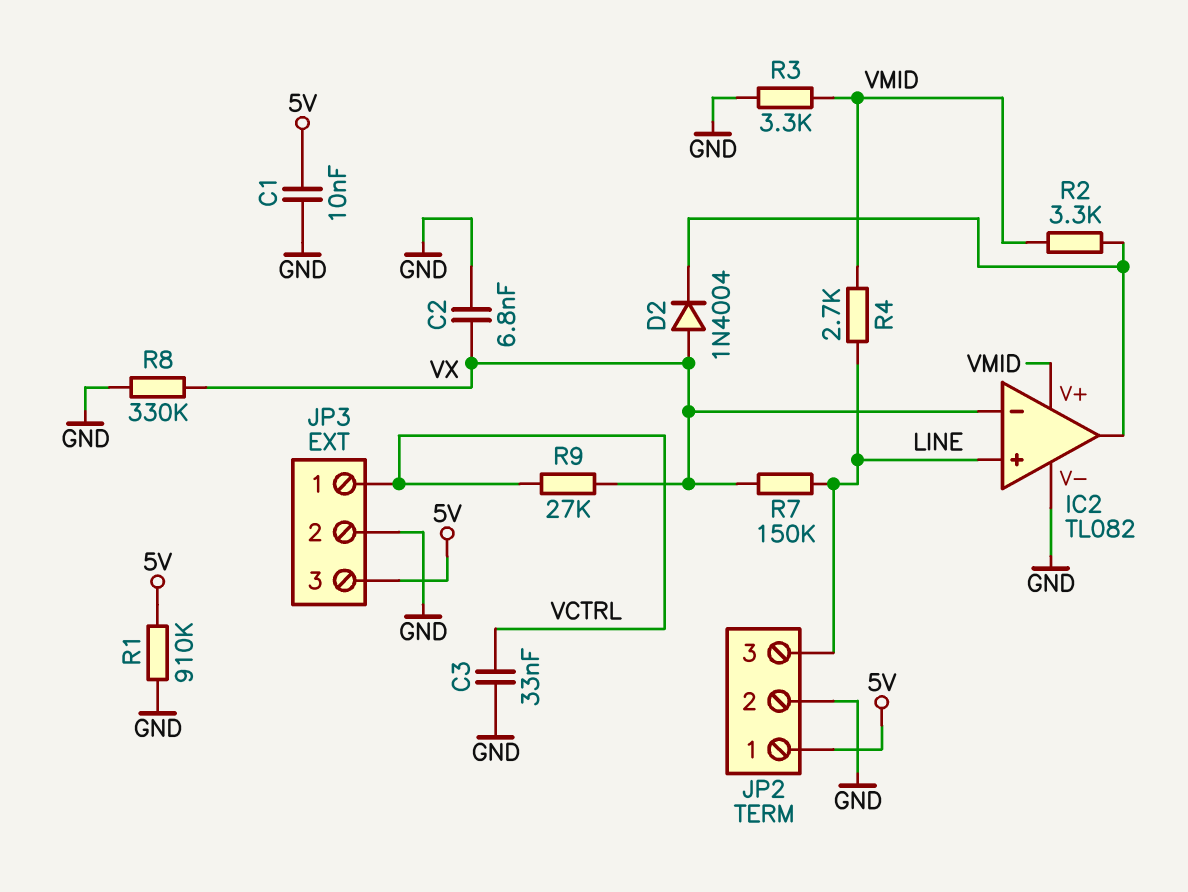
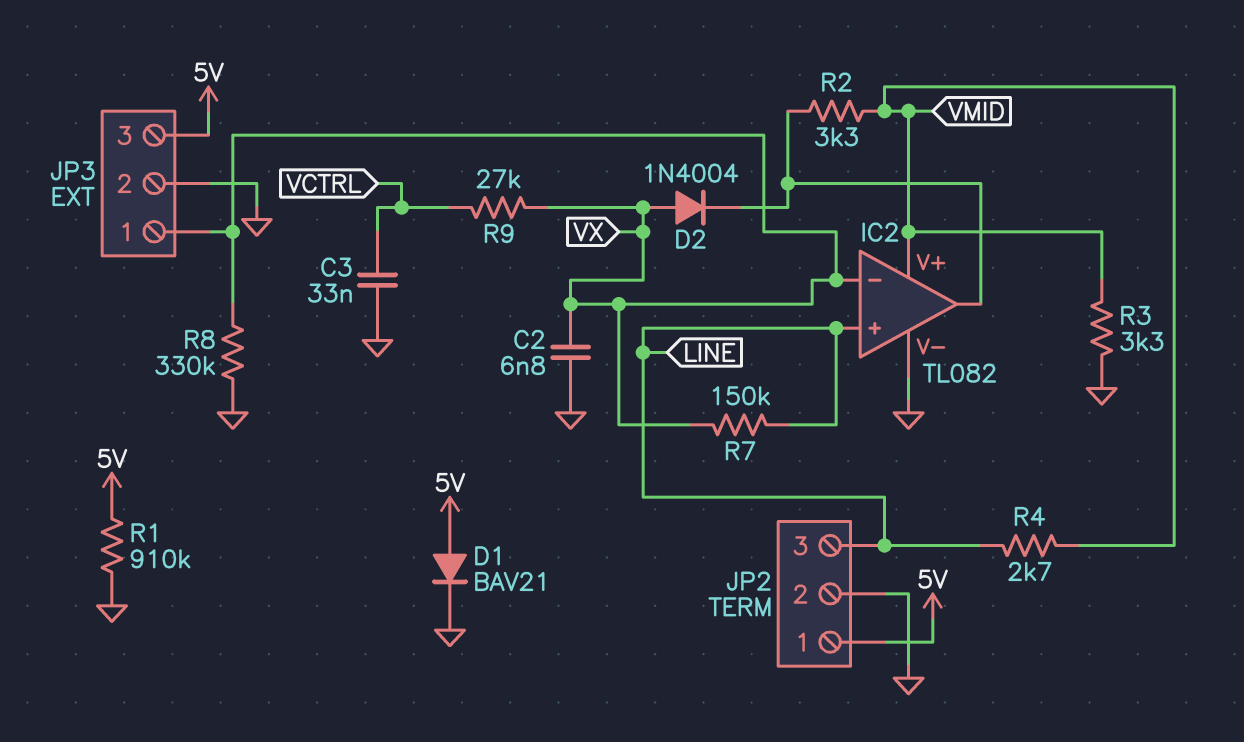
C1: 10nF (5V, GND) -> none
D1: none -> diode BAV21 (A 5V, K GND)
JP3 pin 1: VCTRL -> VX

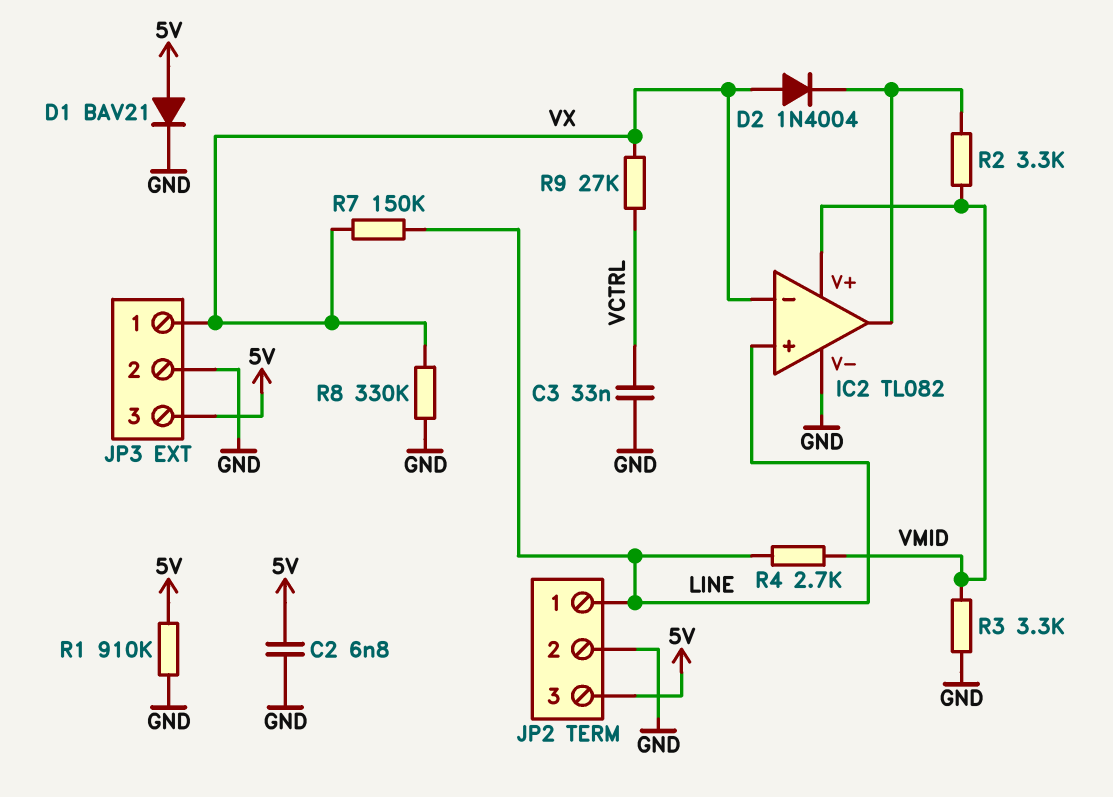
C2: 6.8nF (GND, VX) -> 6.8nF (5V, GND)
JP2 pin 1: 5V -> LINE
JP2 pin 3: LINE -> 5V

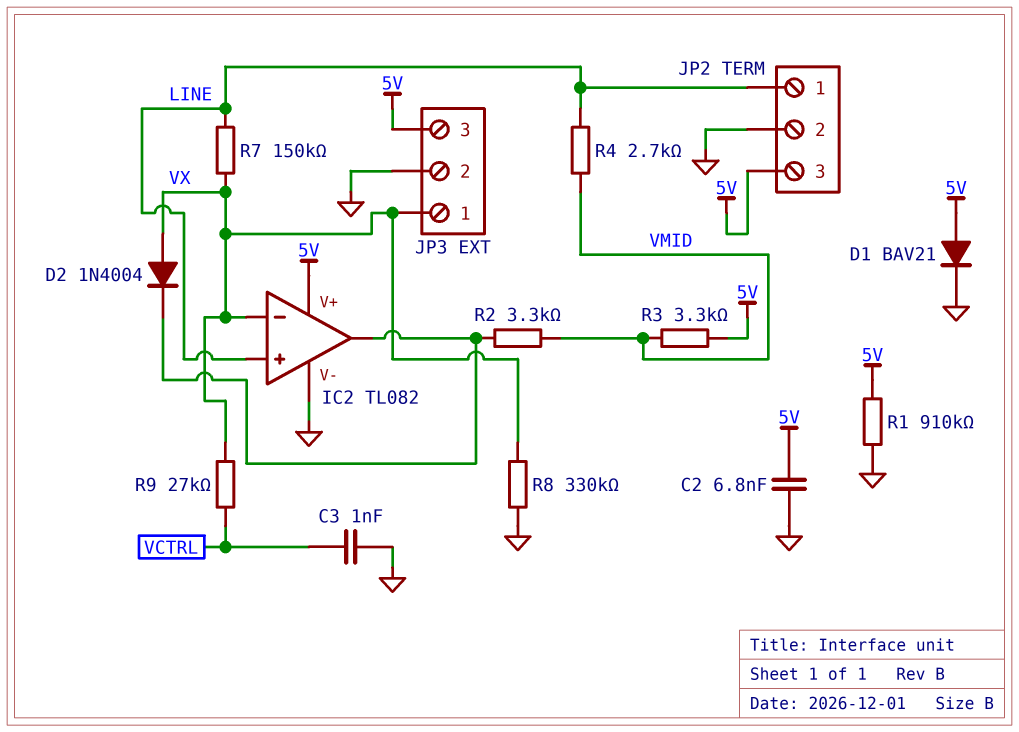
C3: 33nF (GND, VCTRL) -> 1nF (GND, VCTRL)
IC2 pin V+: VMID -> 5V
R3: 3.3k (GND, VMID) -> 3.3k (5V, VMID)

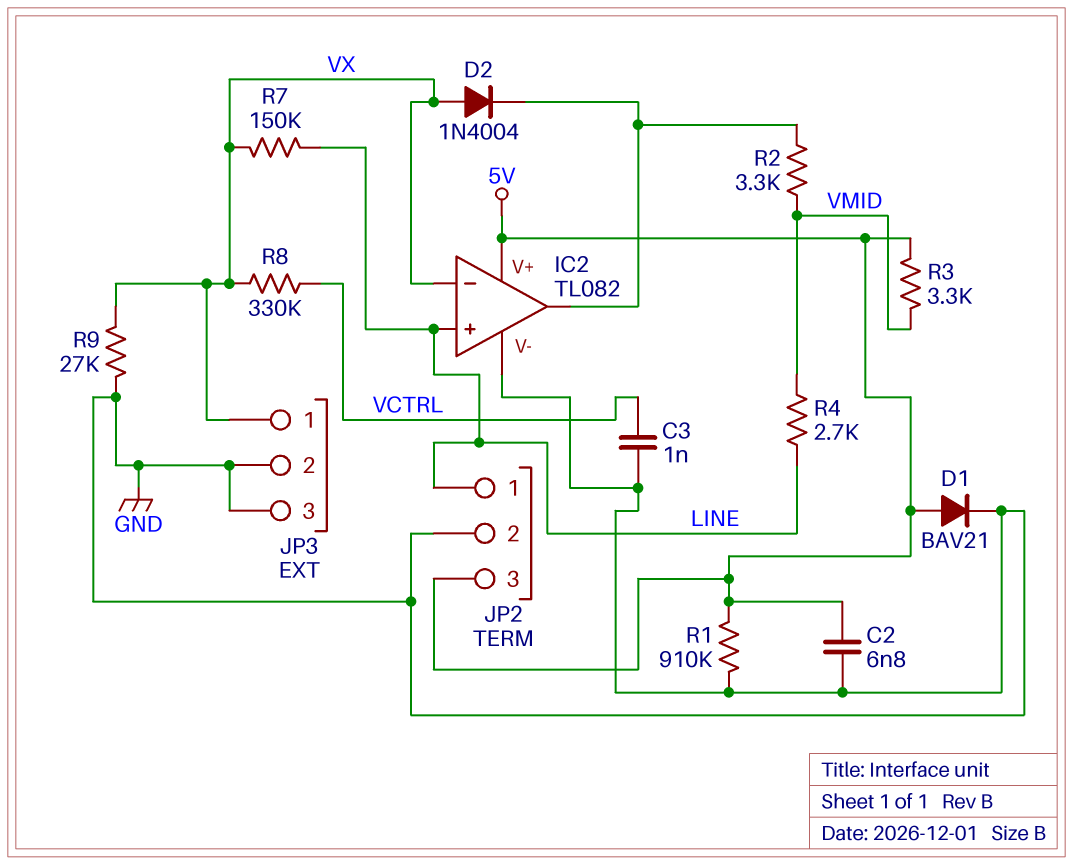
JP3 pin 3: 5V -> GND
R8: 330k (GND, VX) -> 330k (VCTRL, VX)
R9: 27k (VCTRL, VX) -> 27k (GND, VX)

